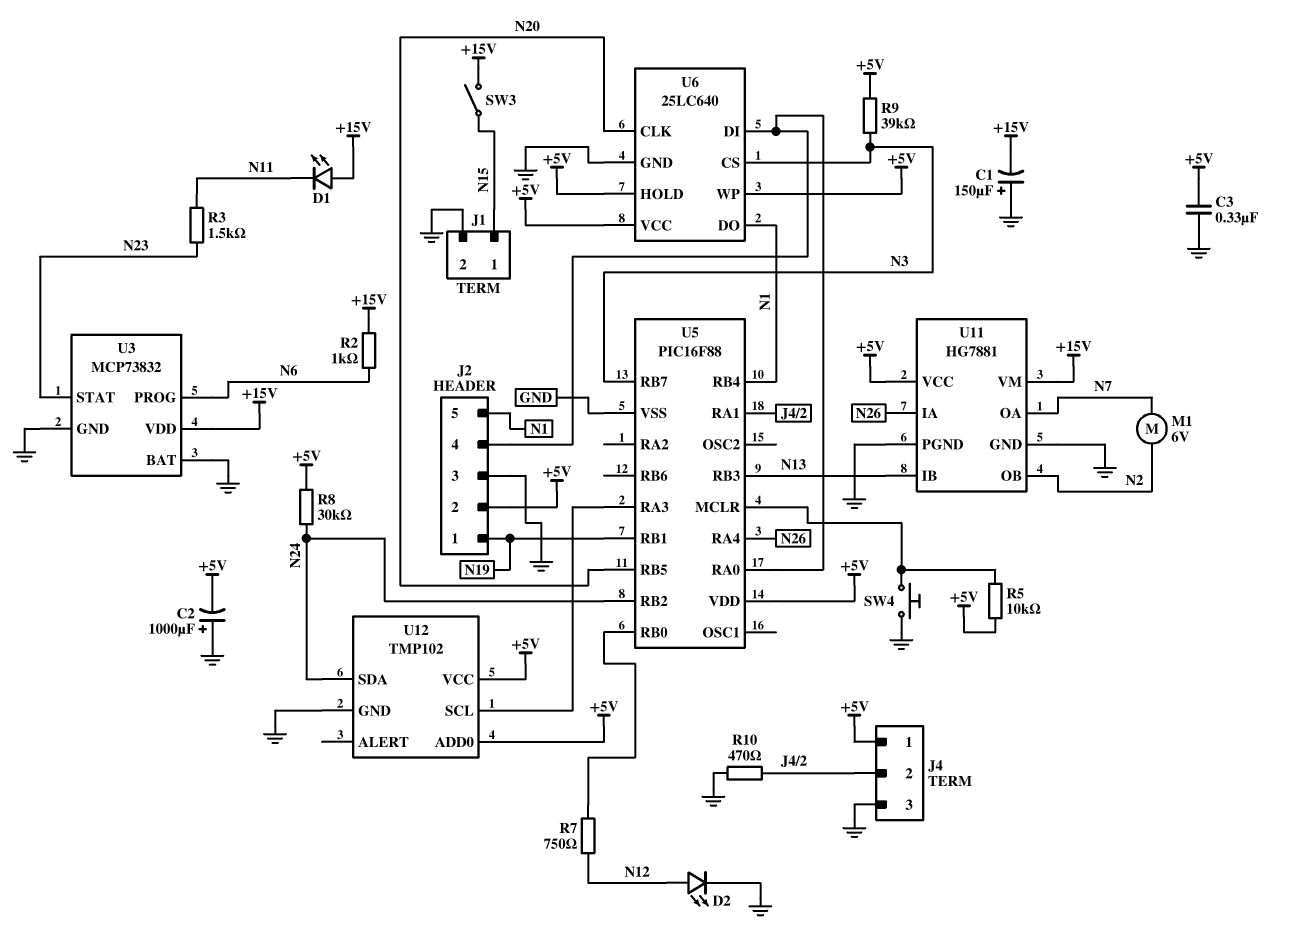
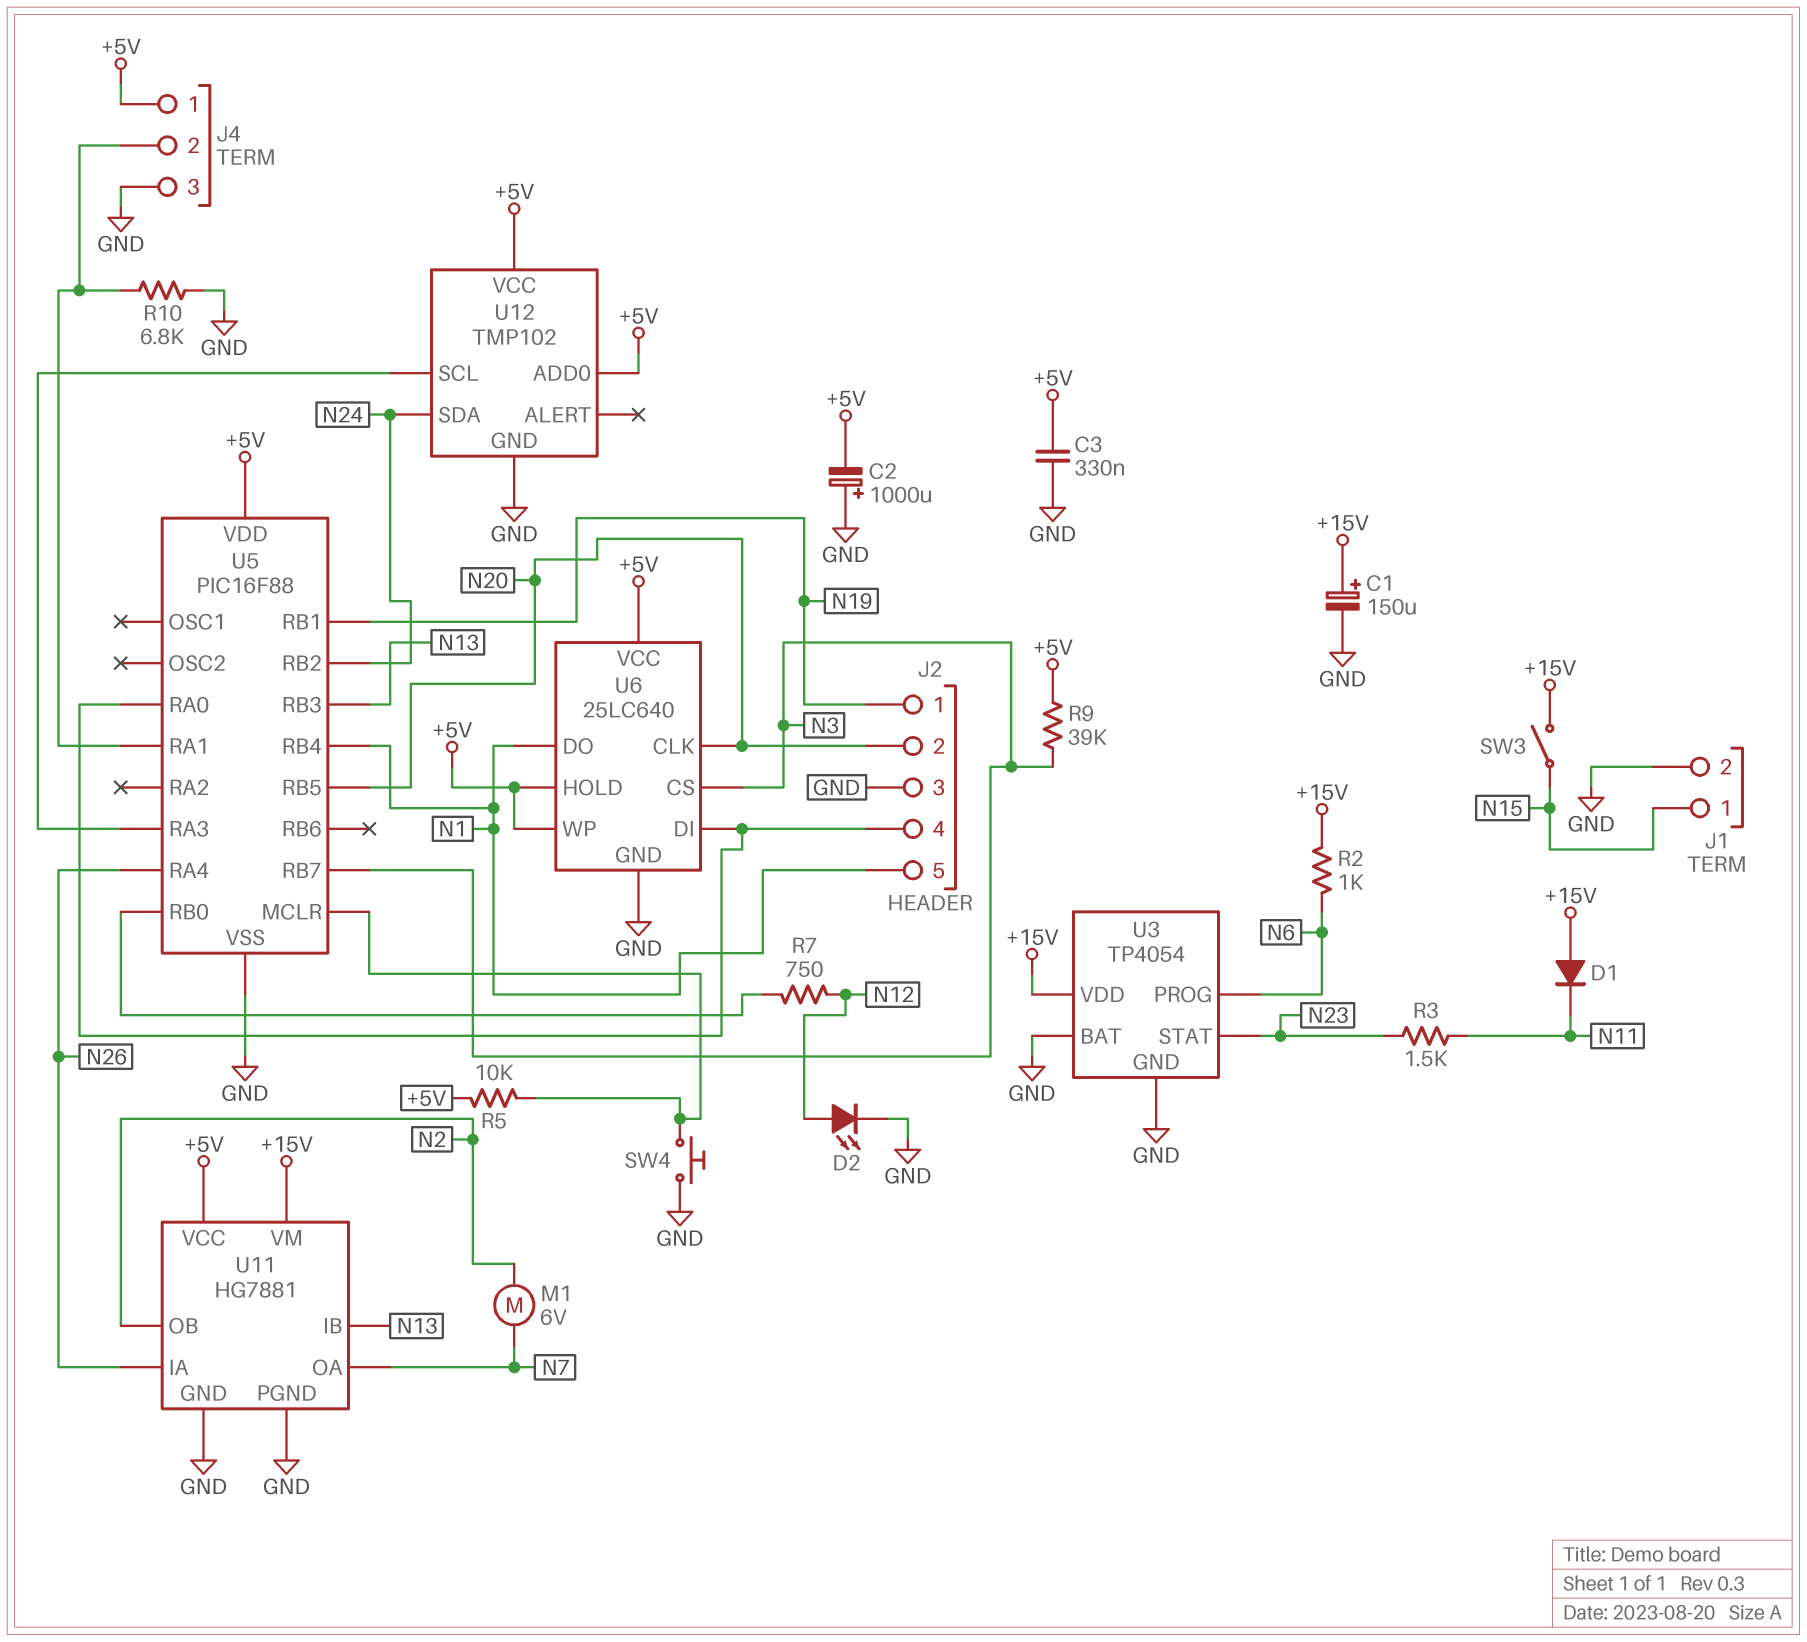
C1: 150uF (plus GND, minus +15V) -> 150uF (plus +15V, minus GND)
D1: LED (A +15V, K N11) -> diode (A +15V, K N11)
J2 pin 2: +5V -> N20
R8: 30k (+5V, N24) -> none
R10: 470 (GND, J4/2) -> 6.8k (GND, J4/2)
U3: MCP73832 -> TP4054

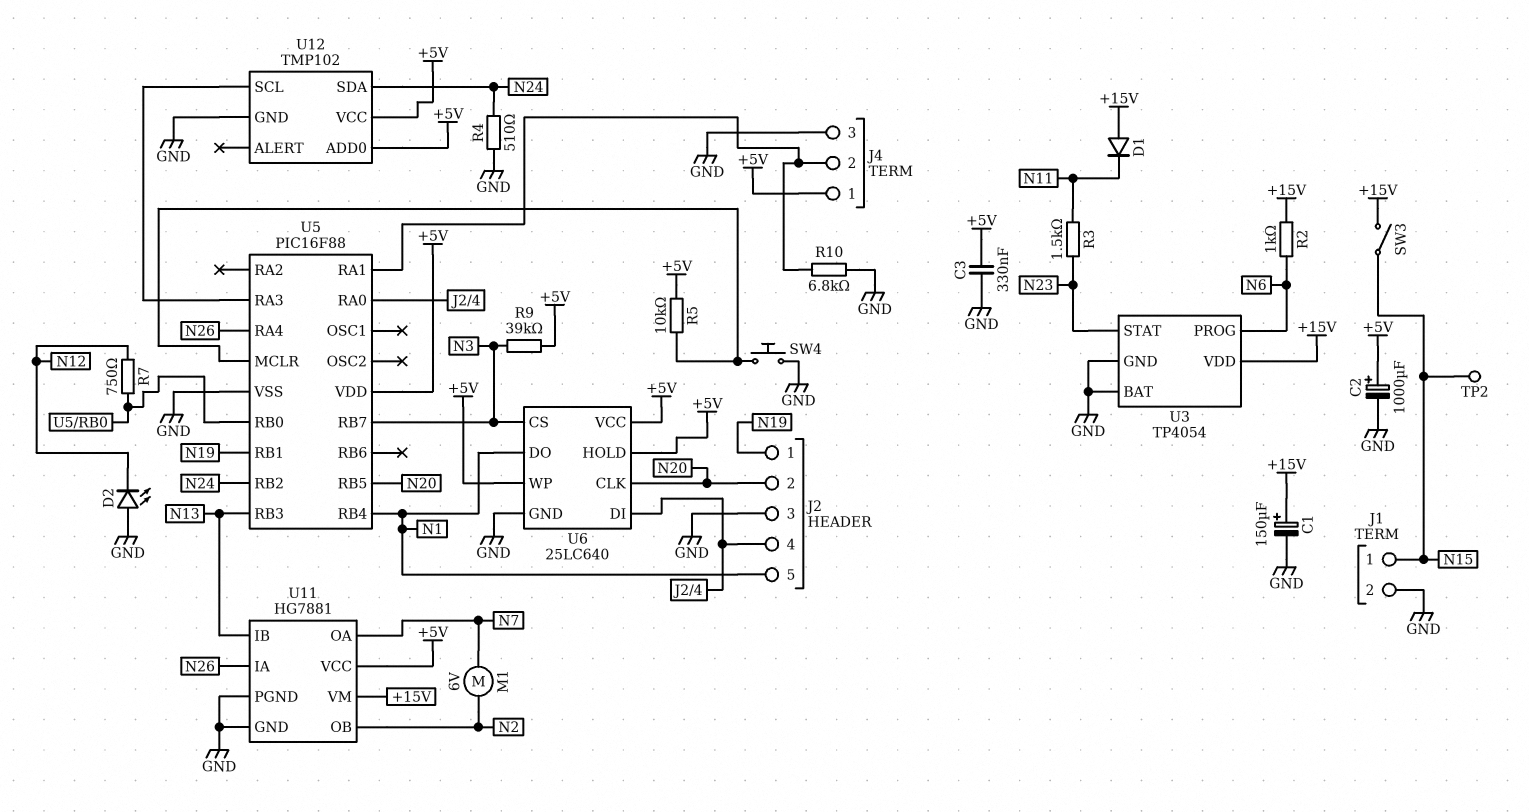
C2: 1000uF (plus GND, minus +5V) -> 1000uF (plus +5V, minus GND)
D2: LED (A N12, K GND) -> LED (A GND, K N12)
R4: none -> 510 (GND, N24)
TP2: none -> test point (N15)

